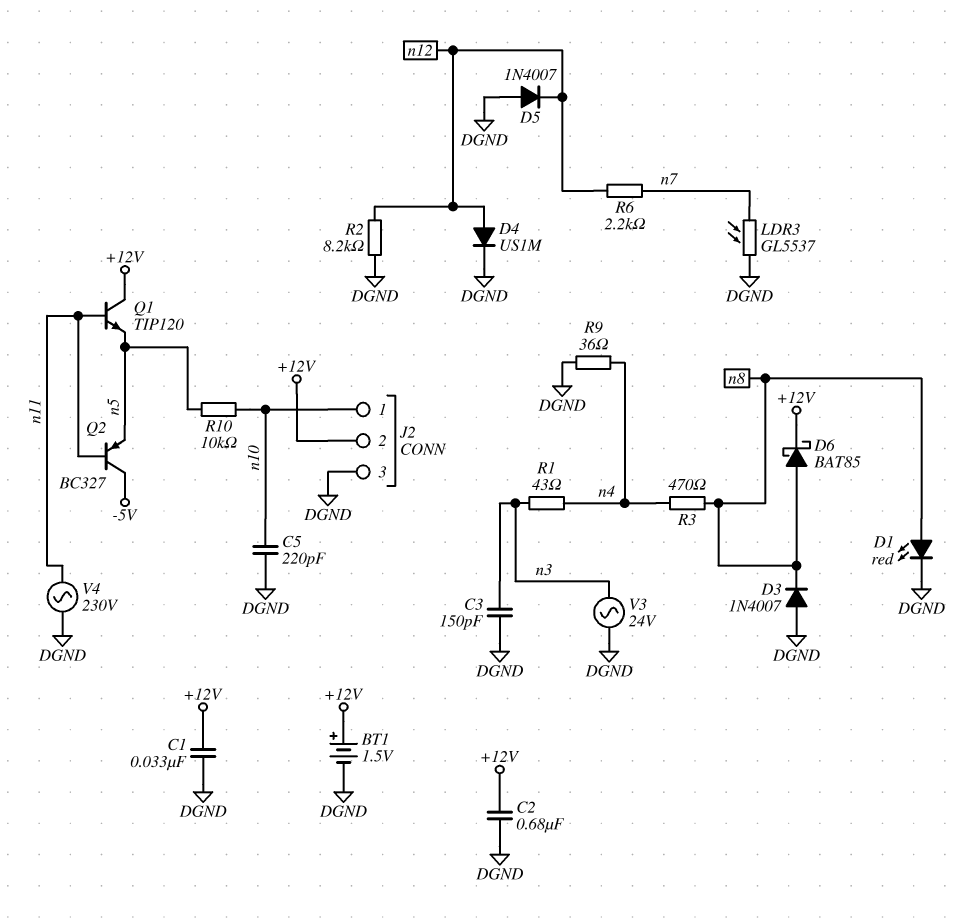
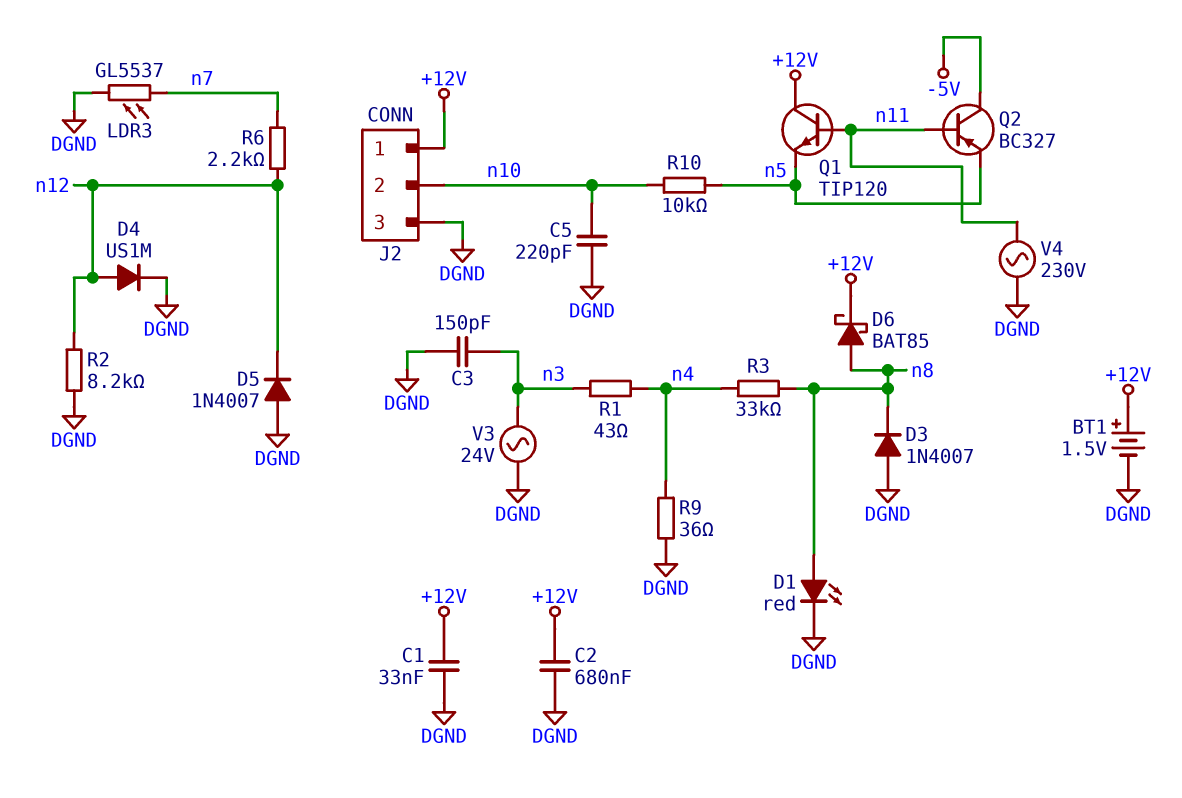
J2 pin 1: n10 -> +12V
J2 pin 2: +12V -> n10
R3: 470 (n4, n8) -> 33k (n4, n8)

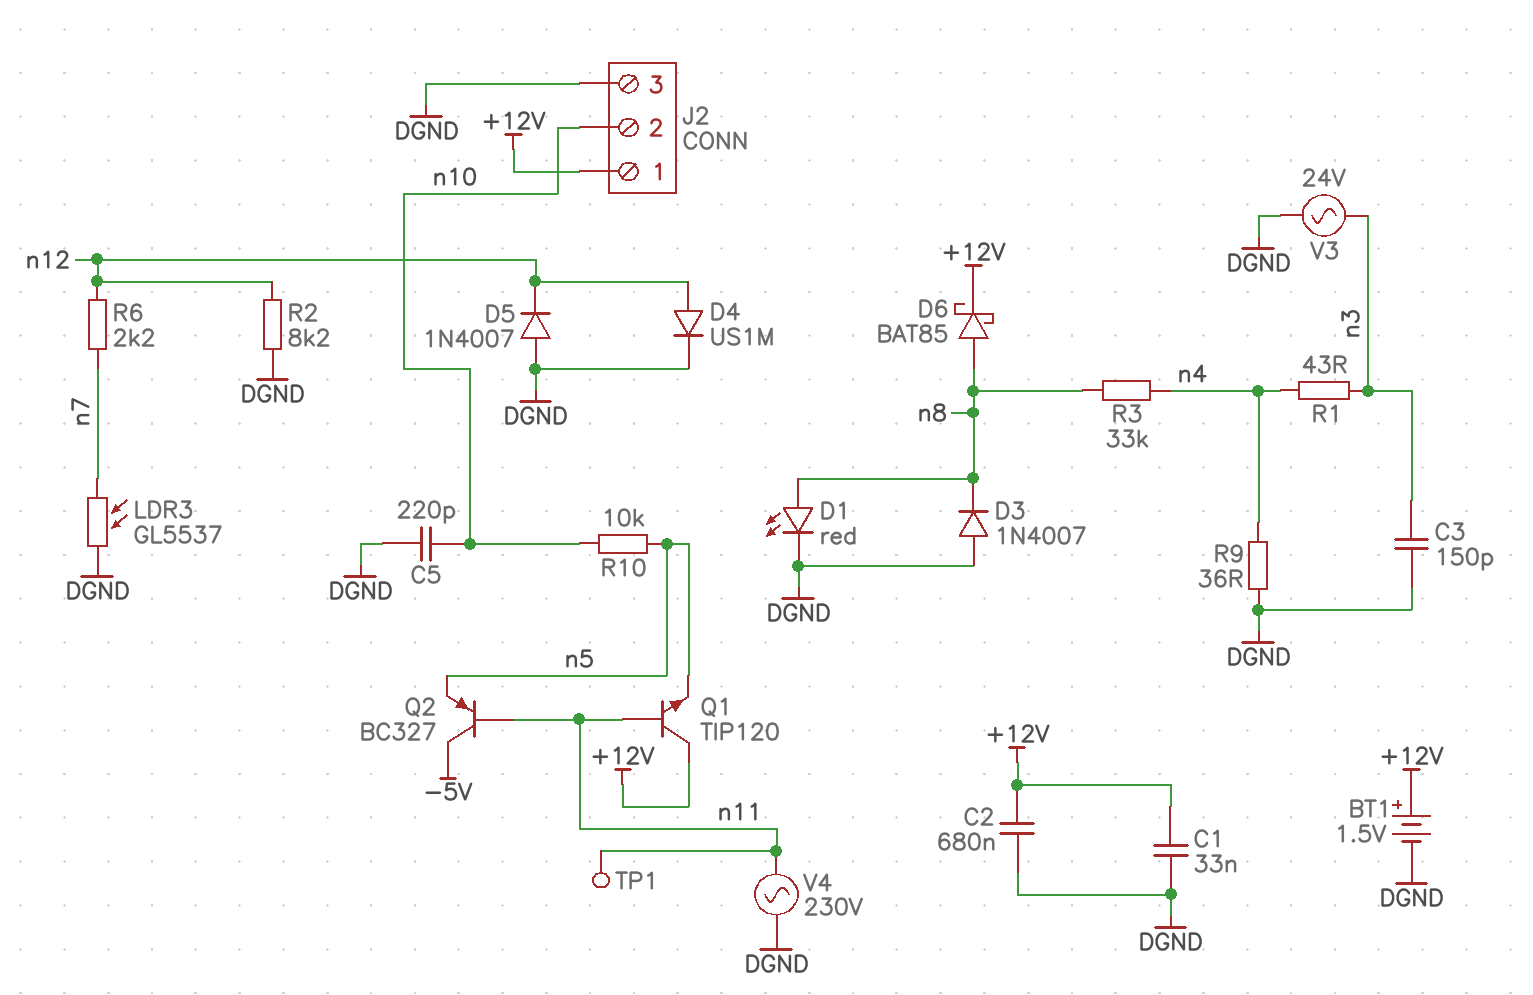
TP1: none -> test point (n11)

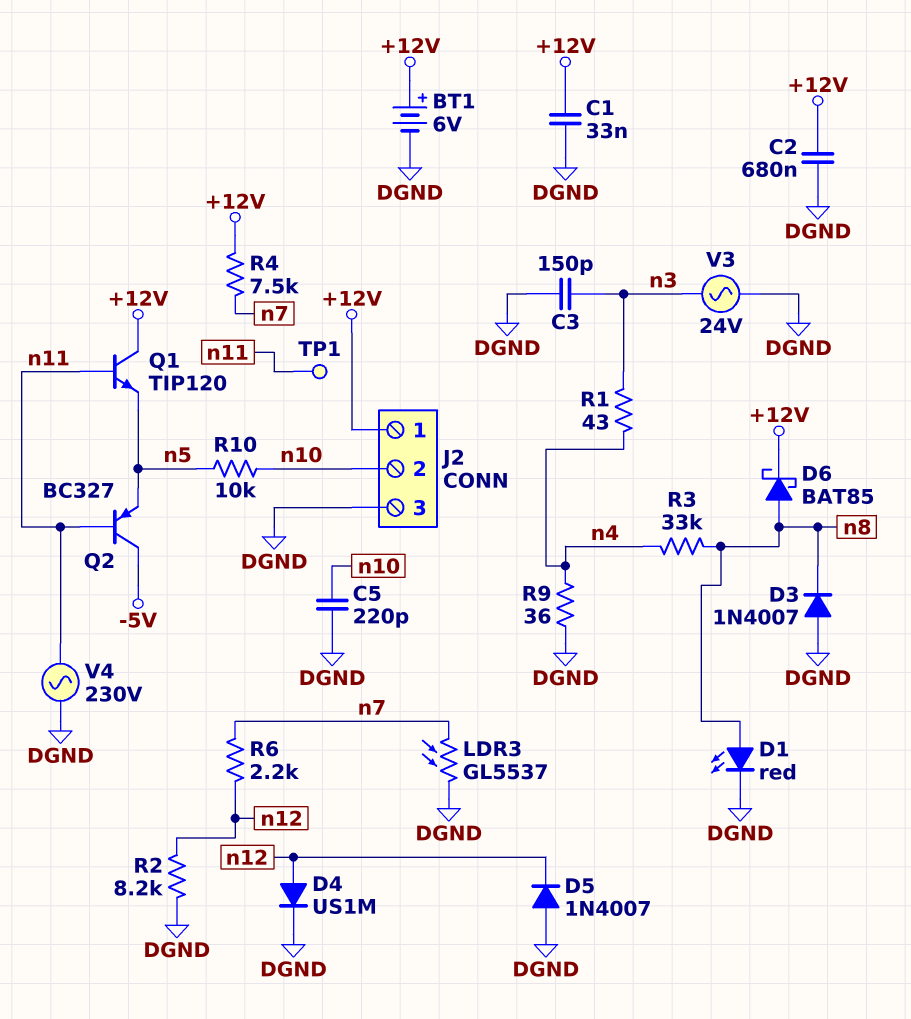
BT1: 1.5V (plus +12V, minus DGND) -> 6V (plus +12V, minus DGND)
R4: none -> 7.5k (+12V, n7)

